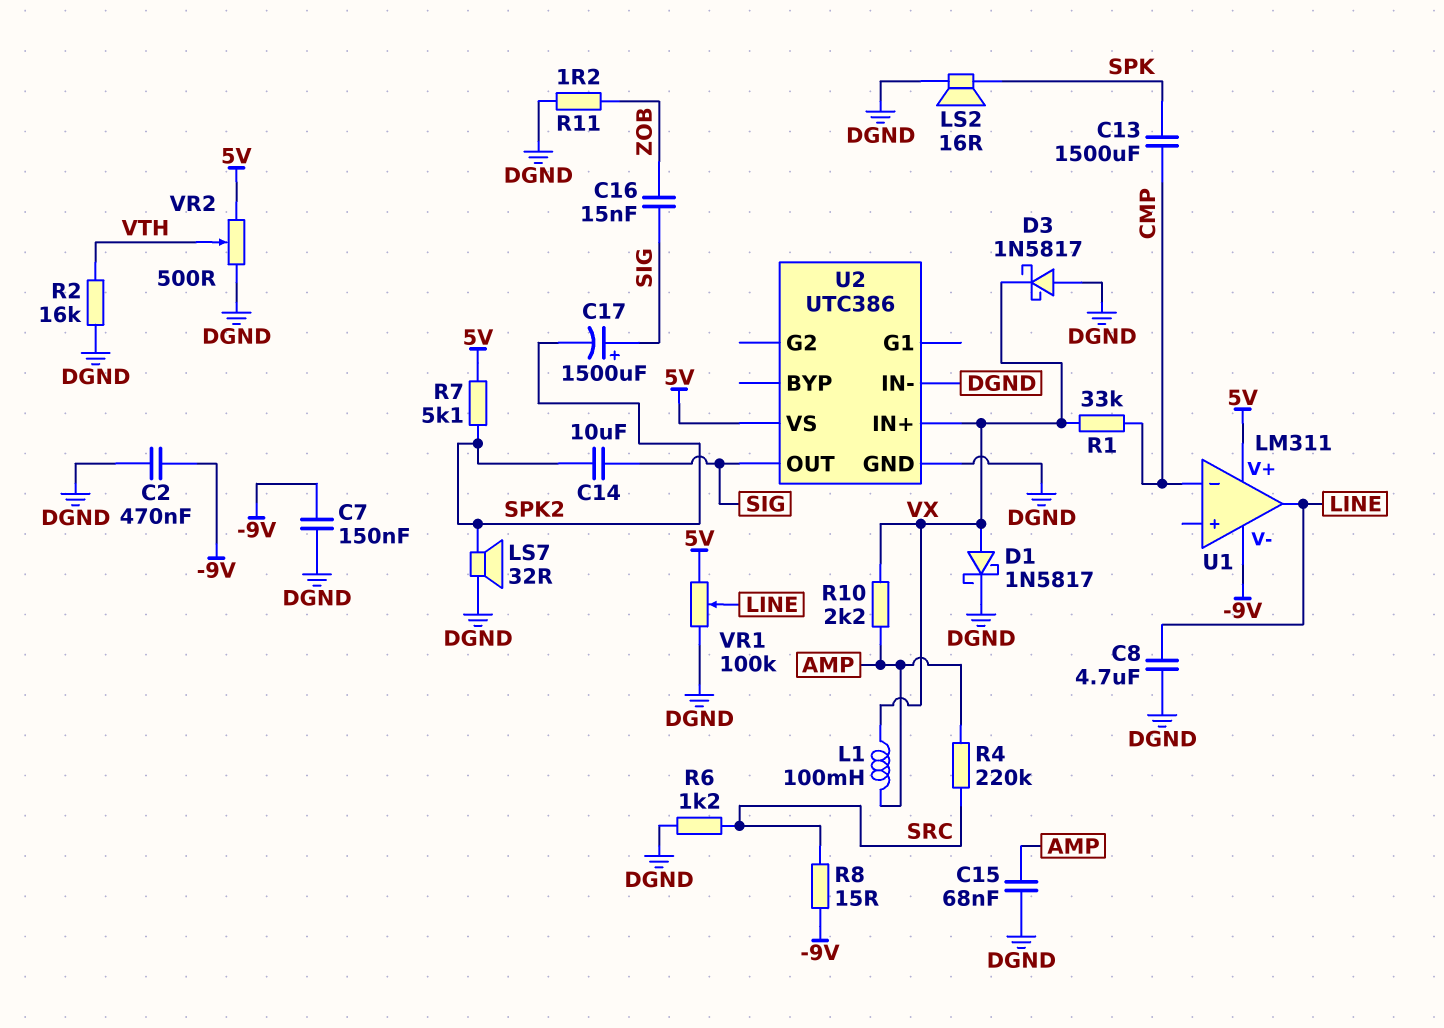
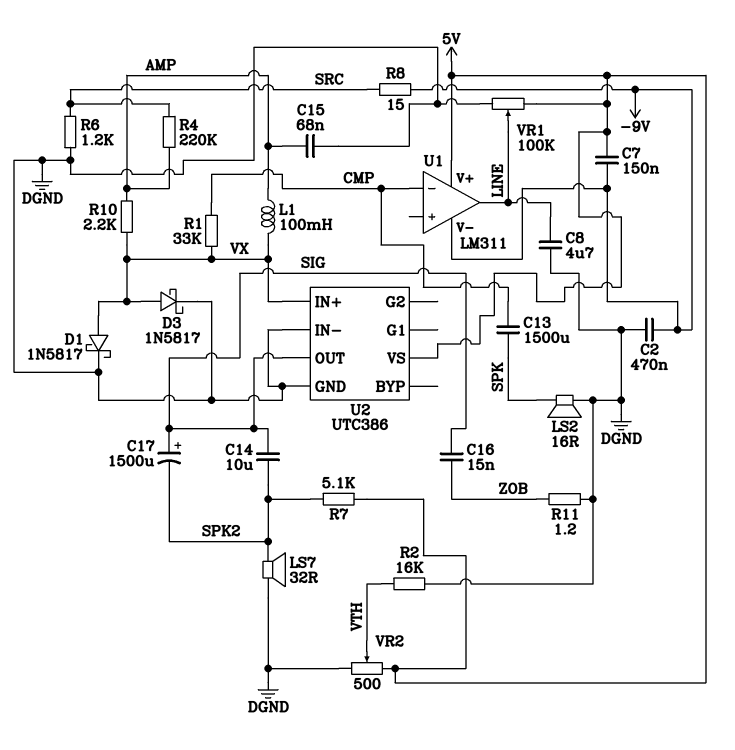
C7: 150nF (-9V, DGND) -> 150nF (-9V, 5V)
D3: schottky 1N5817 (A DGND, K VX) -> schottky 1N5817 (A VX, K DGND)

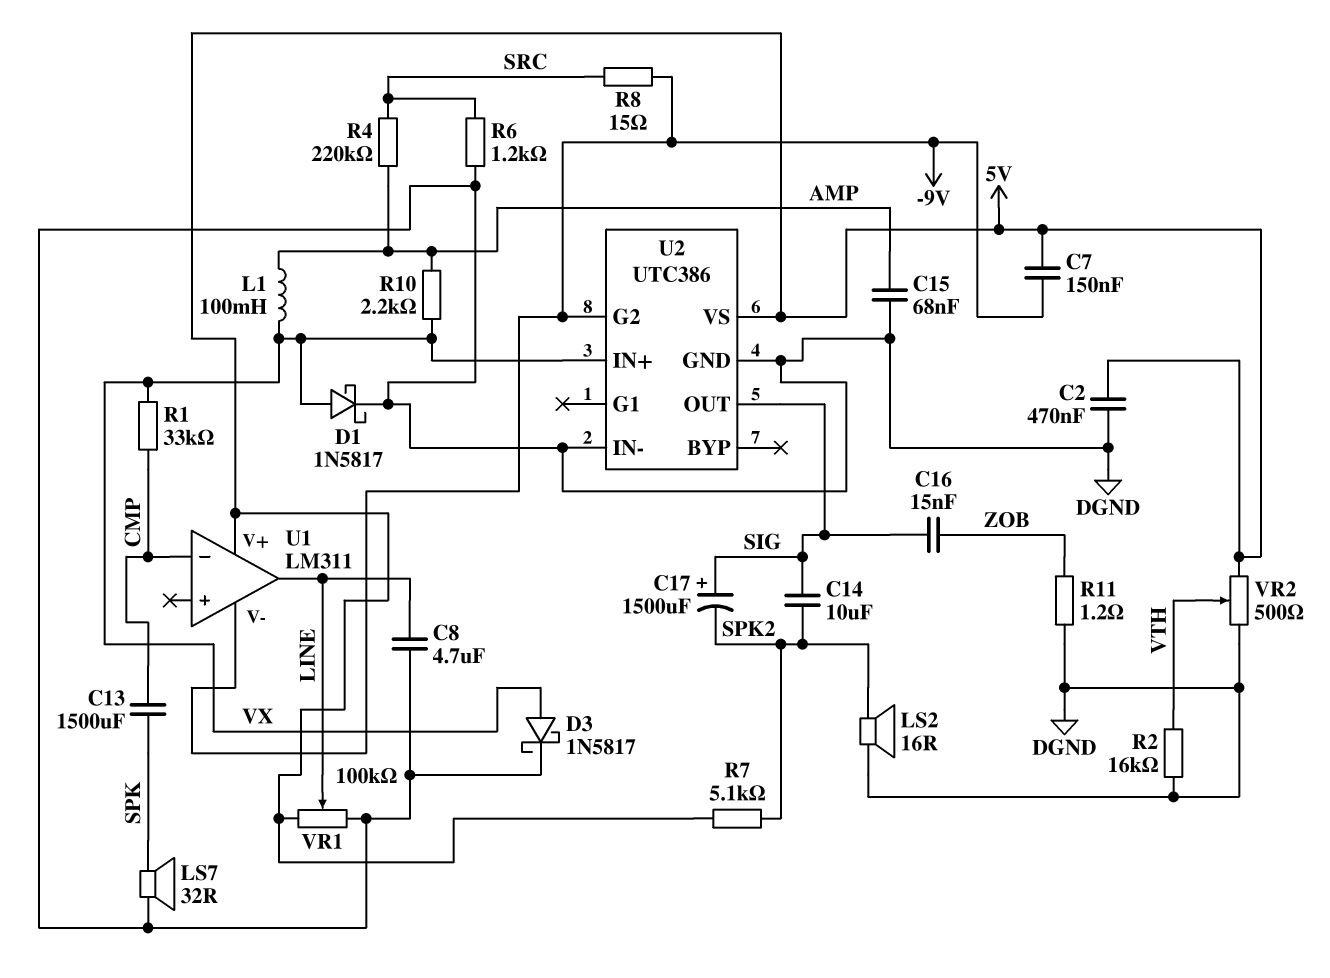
C2: 470nF (-9V, DGND) -> 470nF (5V, DGND)
LS2: speaker 16R (DGND, SPK) -> speaker 16R (DGND, SPK2)
LS7: speaker 32R (DGND, SPK2) -> speaker 32R (DGND, SPK)
U2 pin G2: none -> -9V

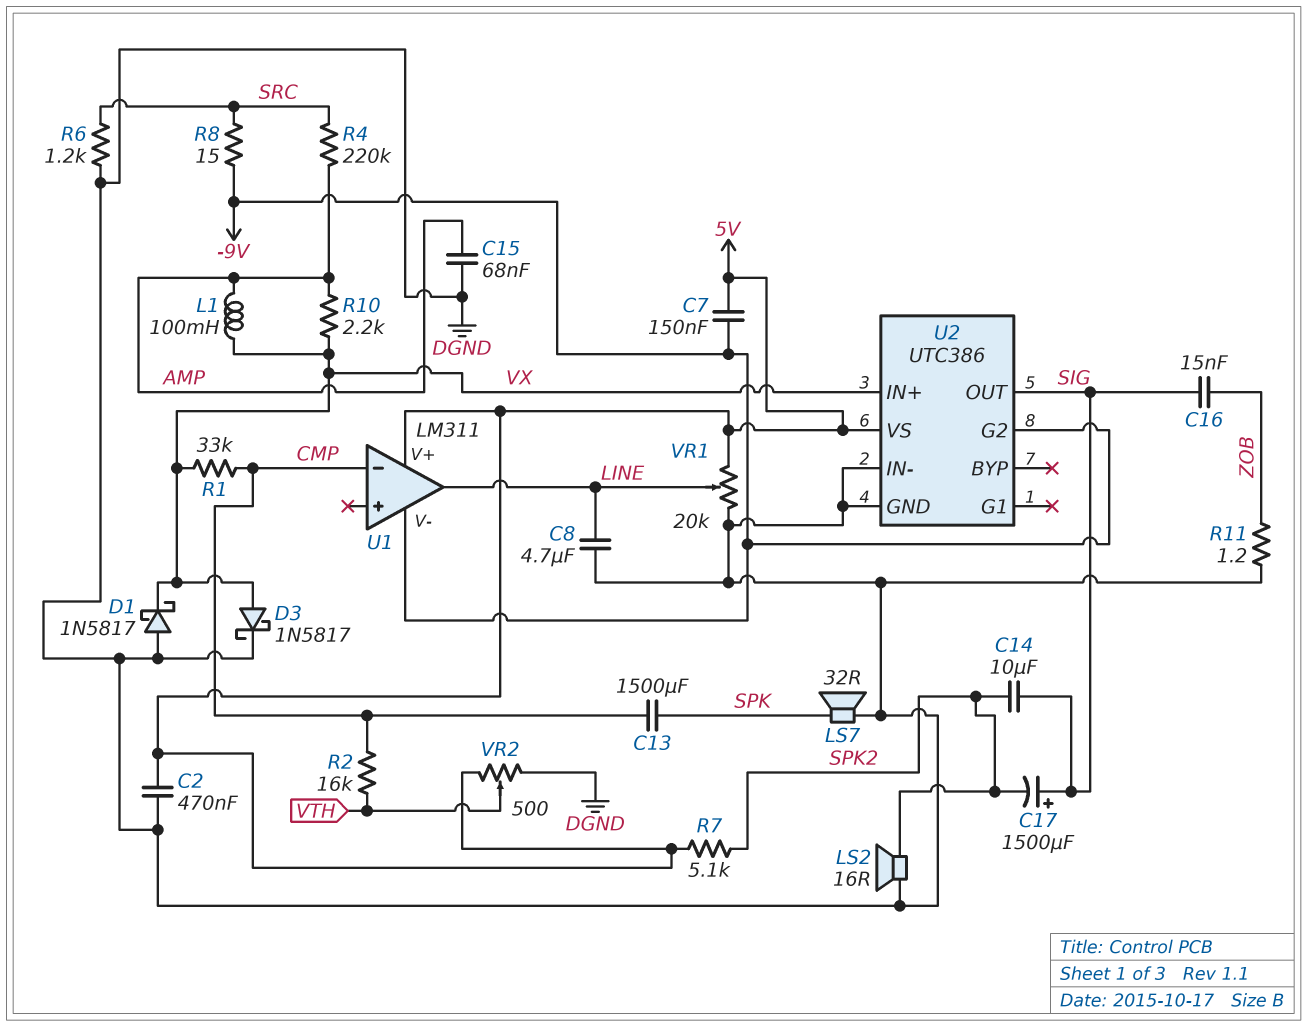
D1: schottky 1N5817 (A VX, K DGND) -> schottky 1N5817 (A DGND, K VX)
R2: 16k (DGND, VTH) -> 16k (CMP, VTH)
VR1: 100k (5V, DGND, wiper LINE) -> 20k (5V, DGND, wiper LINE)

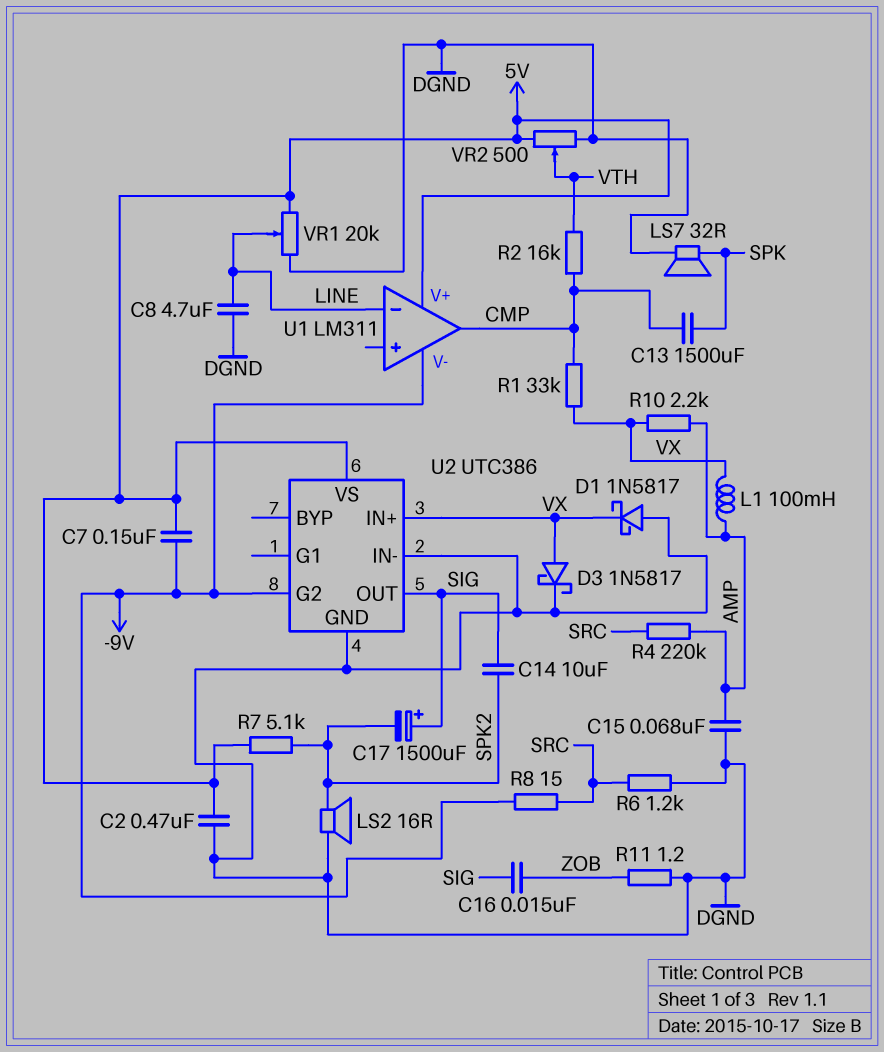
U1 pin in-: CMP -> LINE
U1 pin out: LINE -> CMP

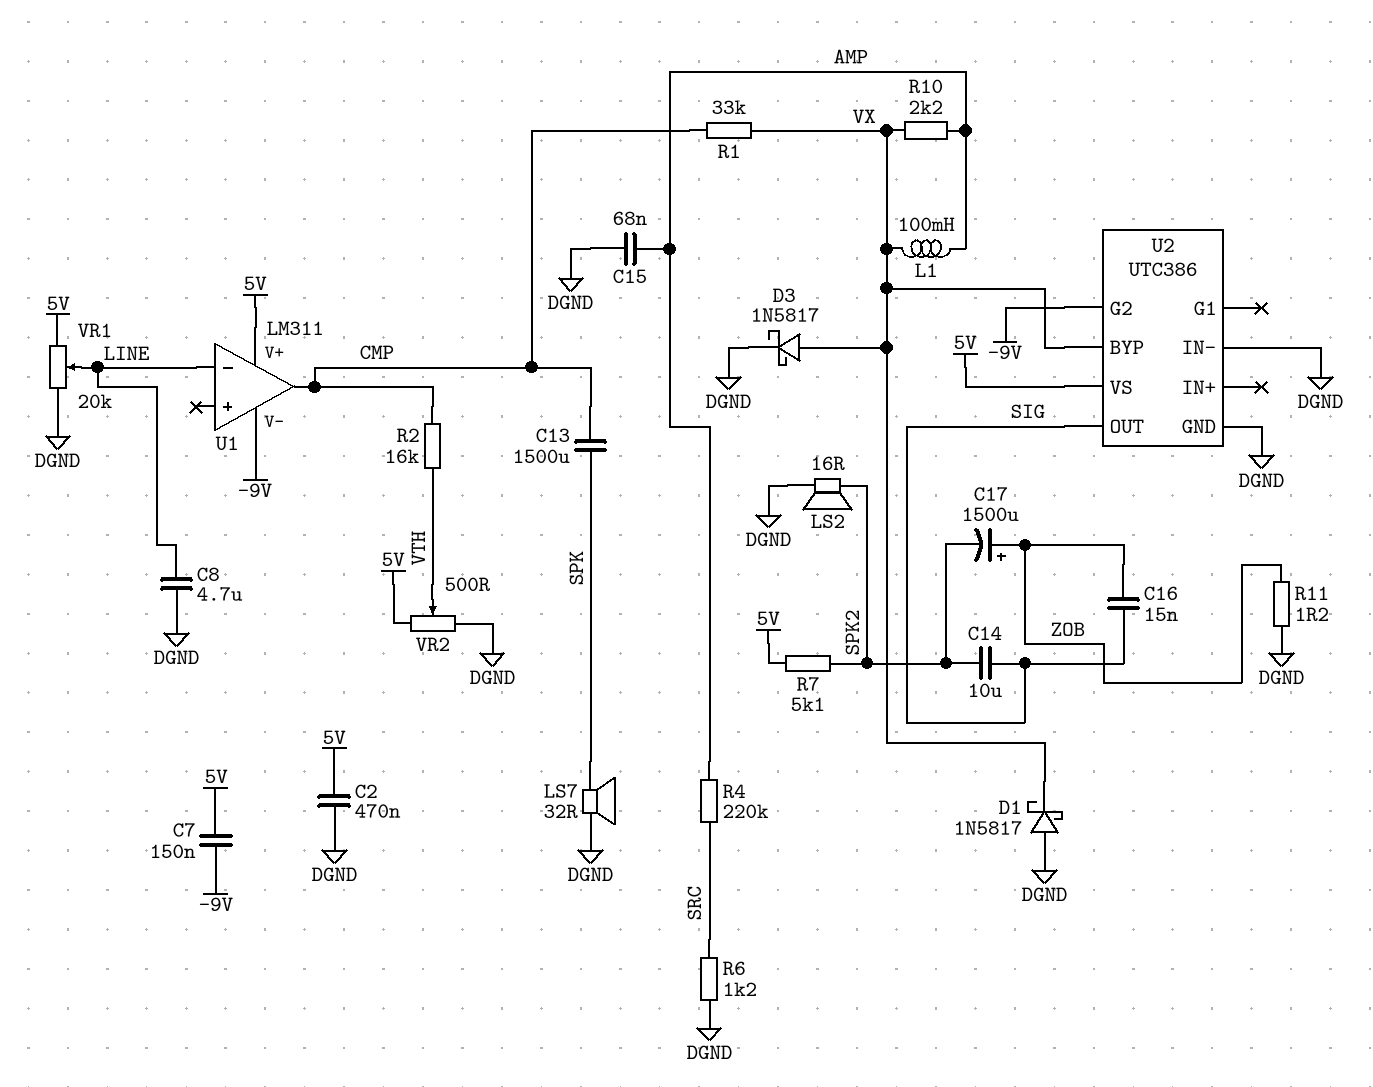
C17: 1500uF (plus SIG, minus SPK2) -> 1500uF (plus ZOB, minus SPK2)
R8: 15 (-9V, SRC) -> none
U2 pin BYP: none -> VX
U2 pin IN+: VX -> none

